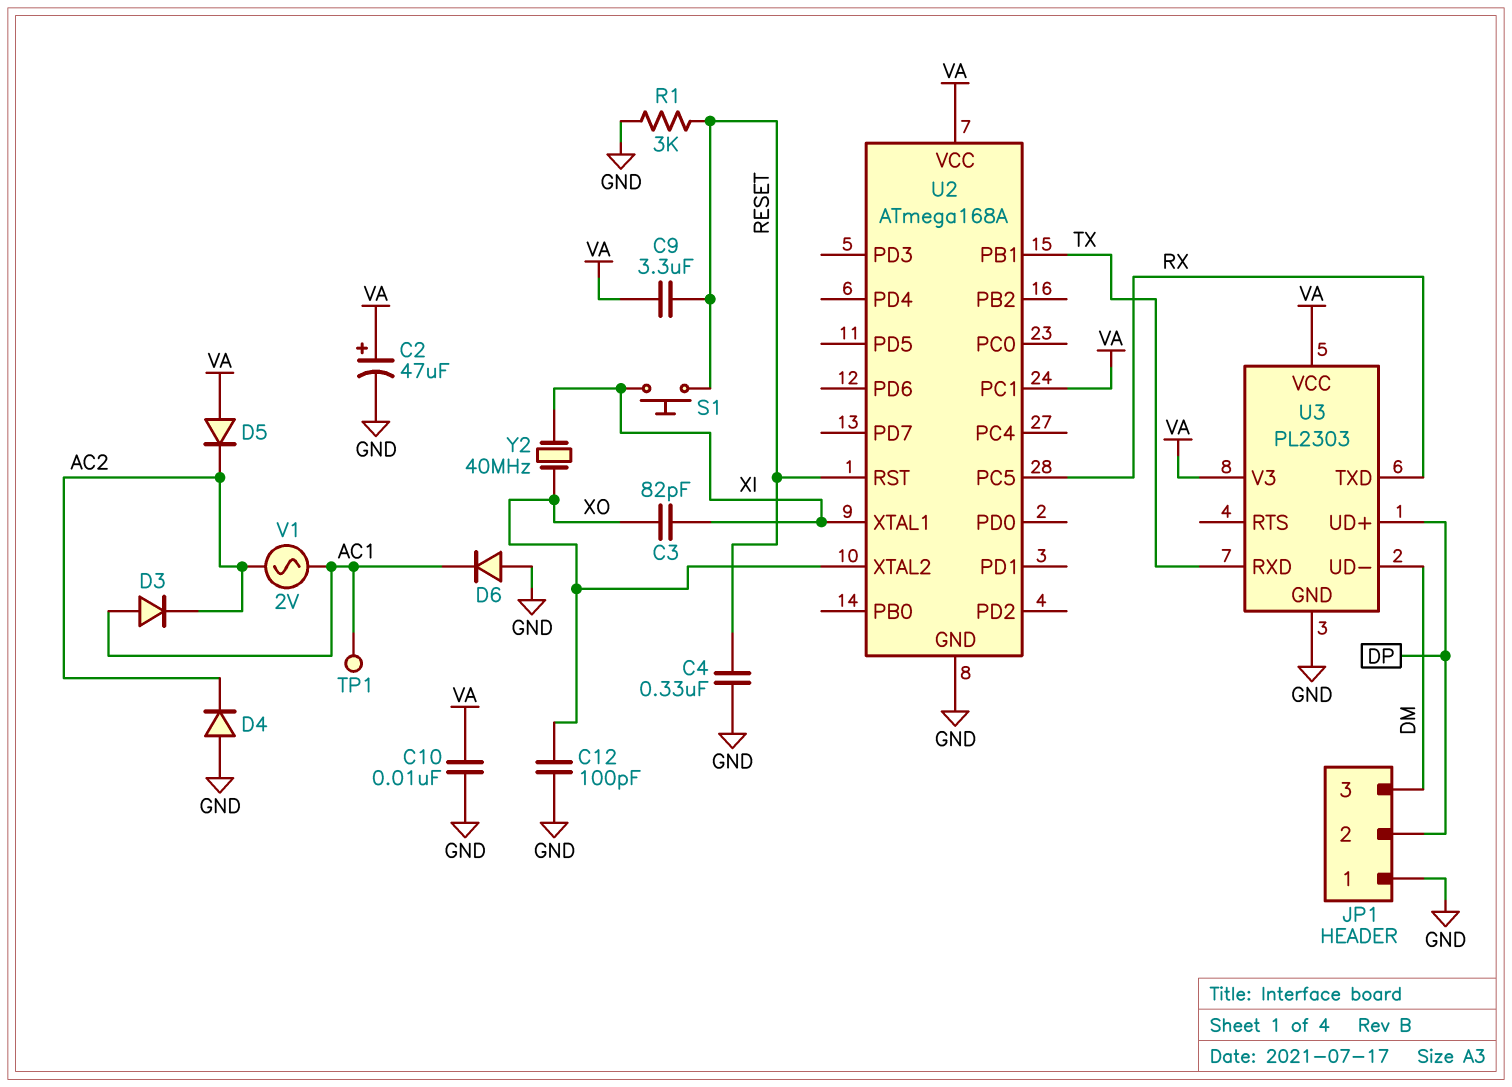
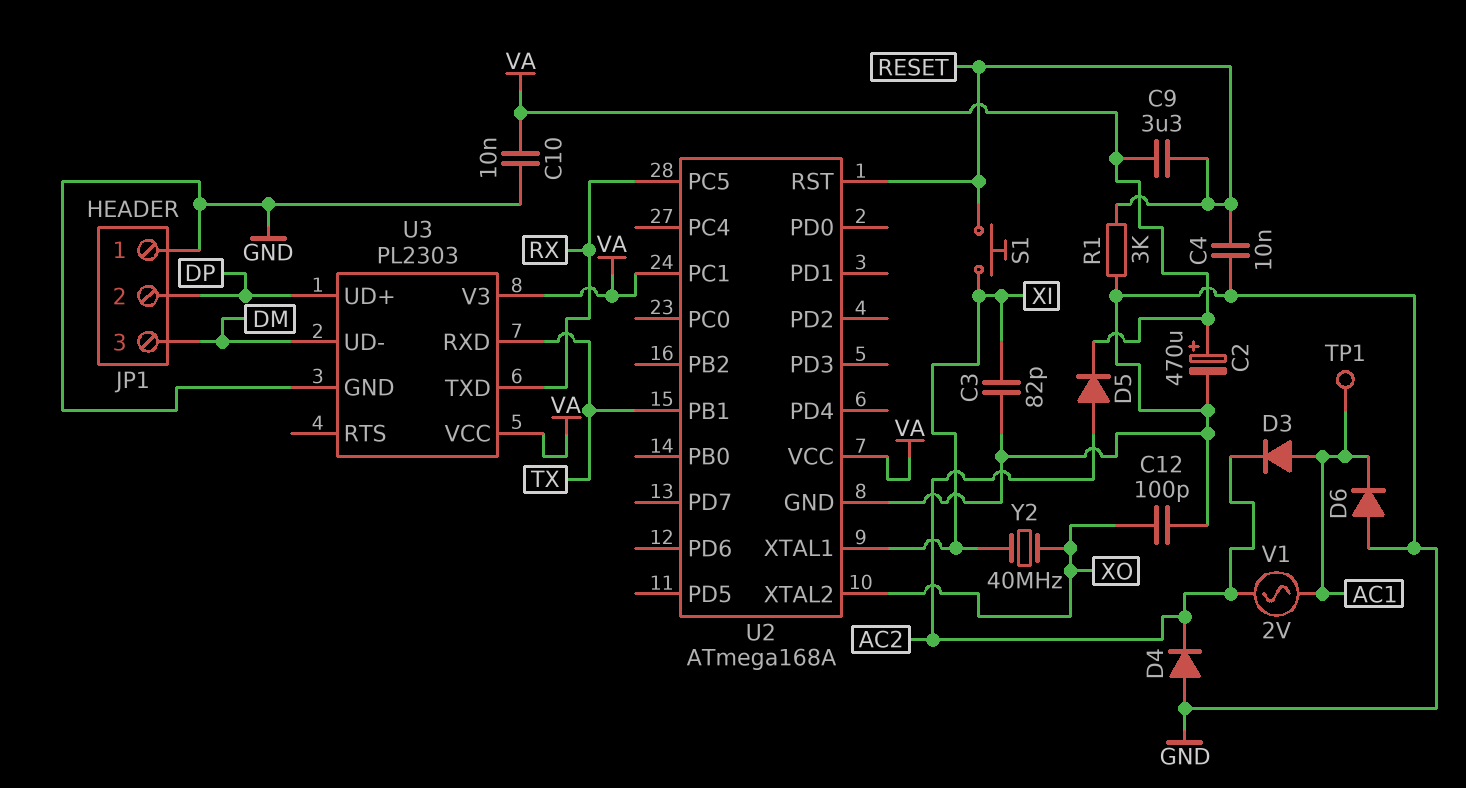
C2: 47uF (plus VA, minus GND) -> 470uF (plus VA, minus GND)
C3: 82pF (XI, XO) -> 82pF (GND, XI)
C4: 330nF (GND, RESET) -> 10nF (GND, RESET)
D5: diode (A VA, K AC2) -> diode (A AC2, K VA)

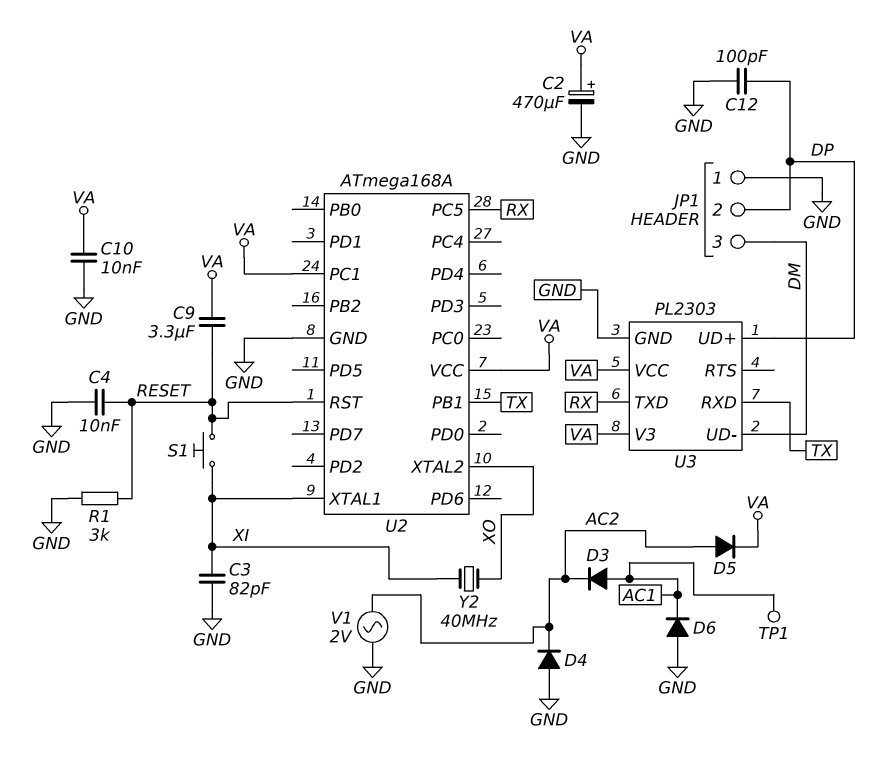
C12: 100pF (GND, XO) -> 100pF (DP, GND)
V1: AC 2V (AC1, AC2) -> AC 2V (AC2, GND)

